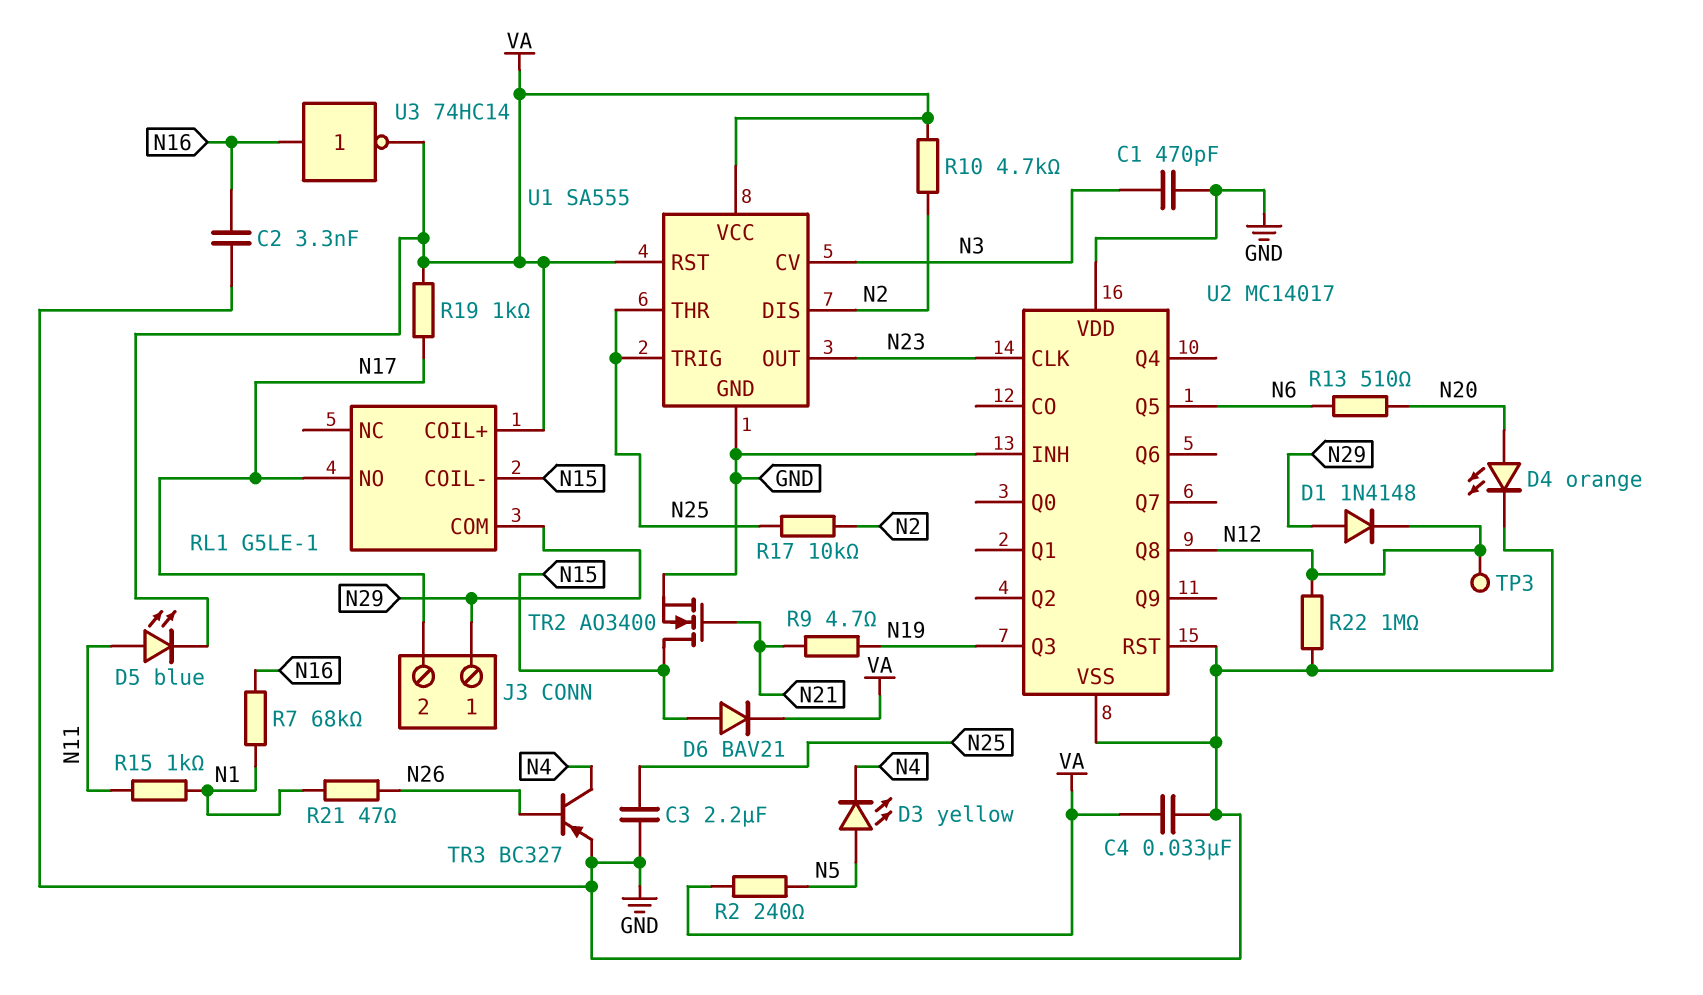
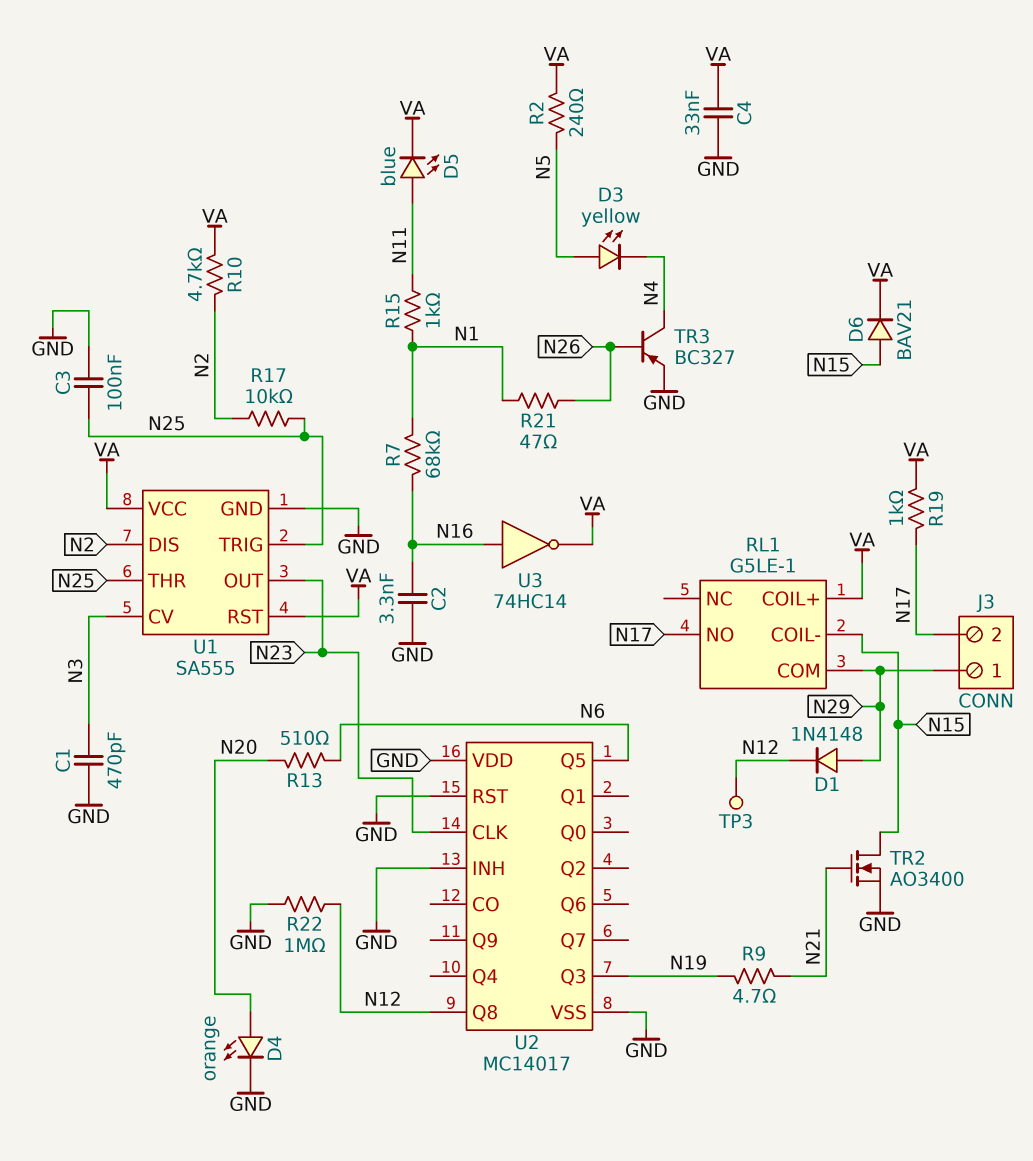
C3: 2.2uF (GND, N25) -> 100nF (GND, N25)

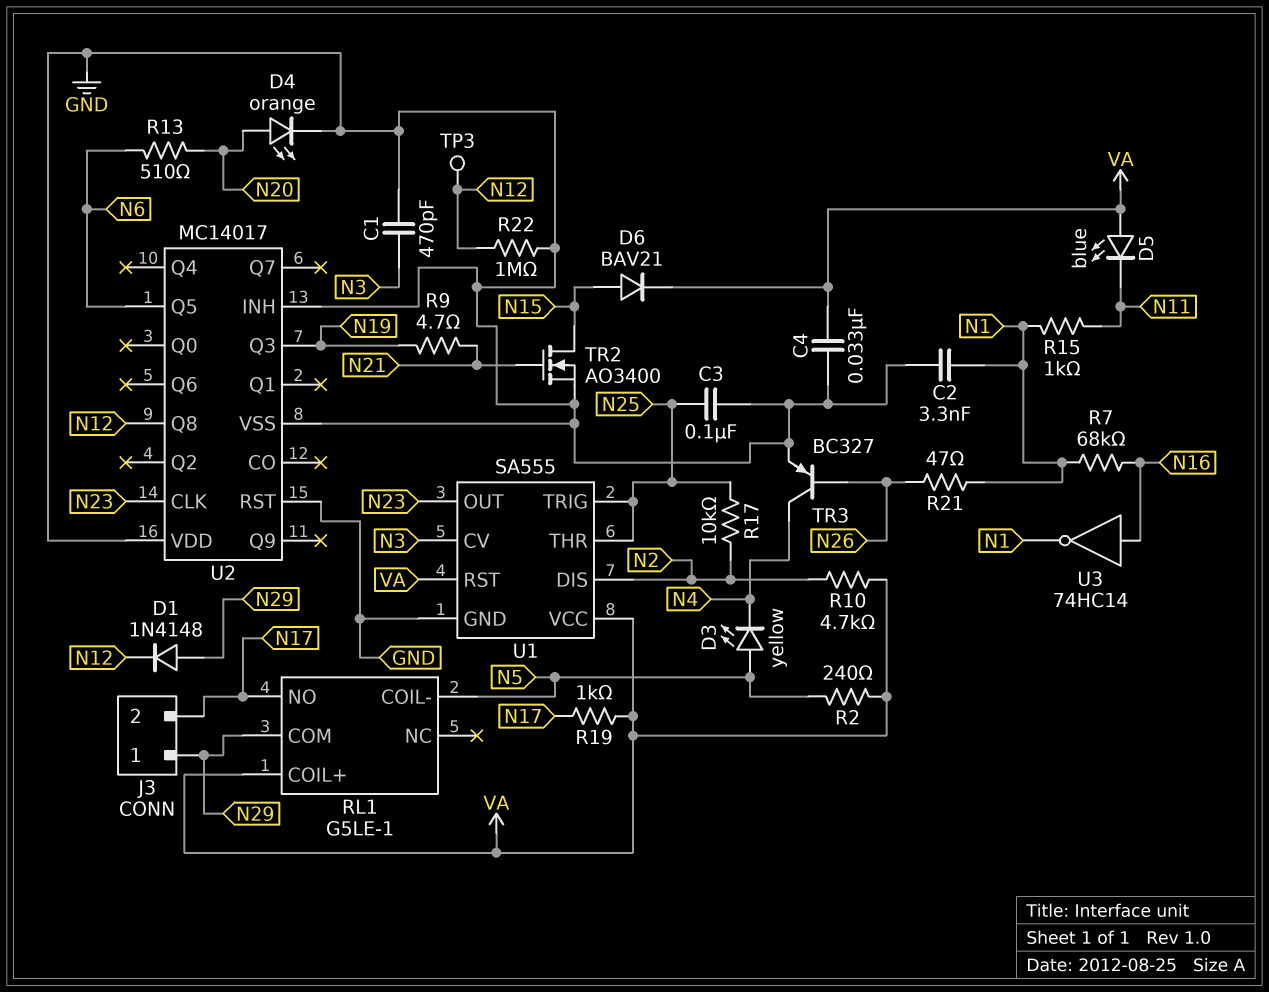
C2: 3.3nF (GND, N16) -> 3.3nF (GND, N1)
D5: LED blue (A N11, K VA) -> LED blue (A VA, K N11)
RL1 pin COIL-: N15 -> N5
U3: NOT 74HC14 (in N16, out VA) -> NOT 74HC14 (in N16, out N1)

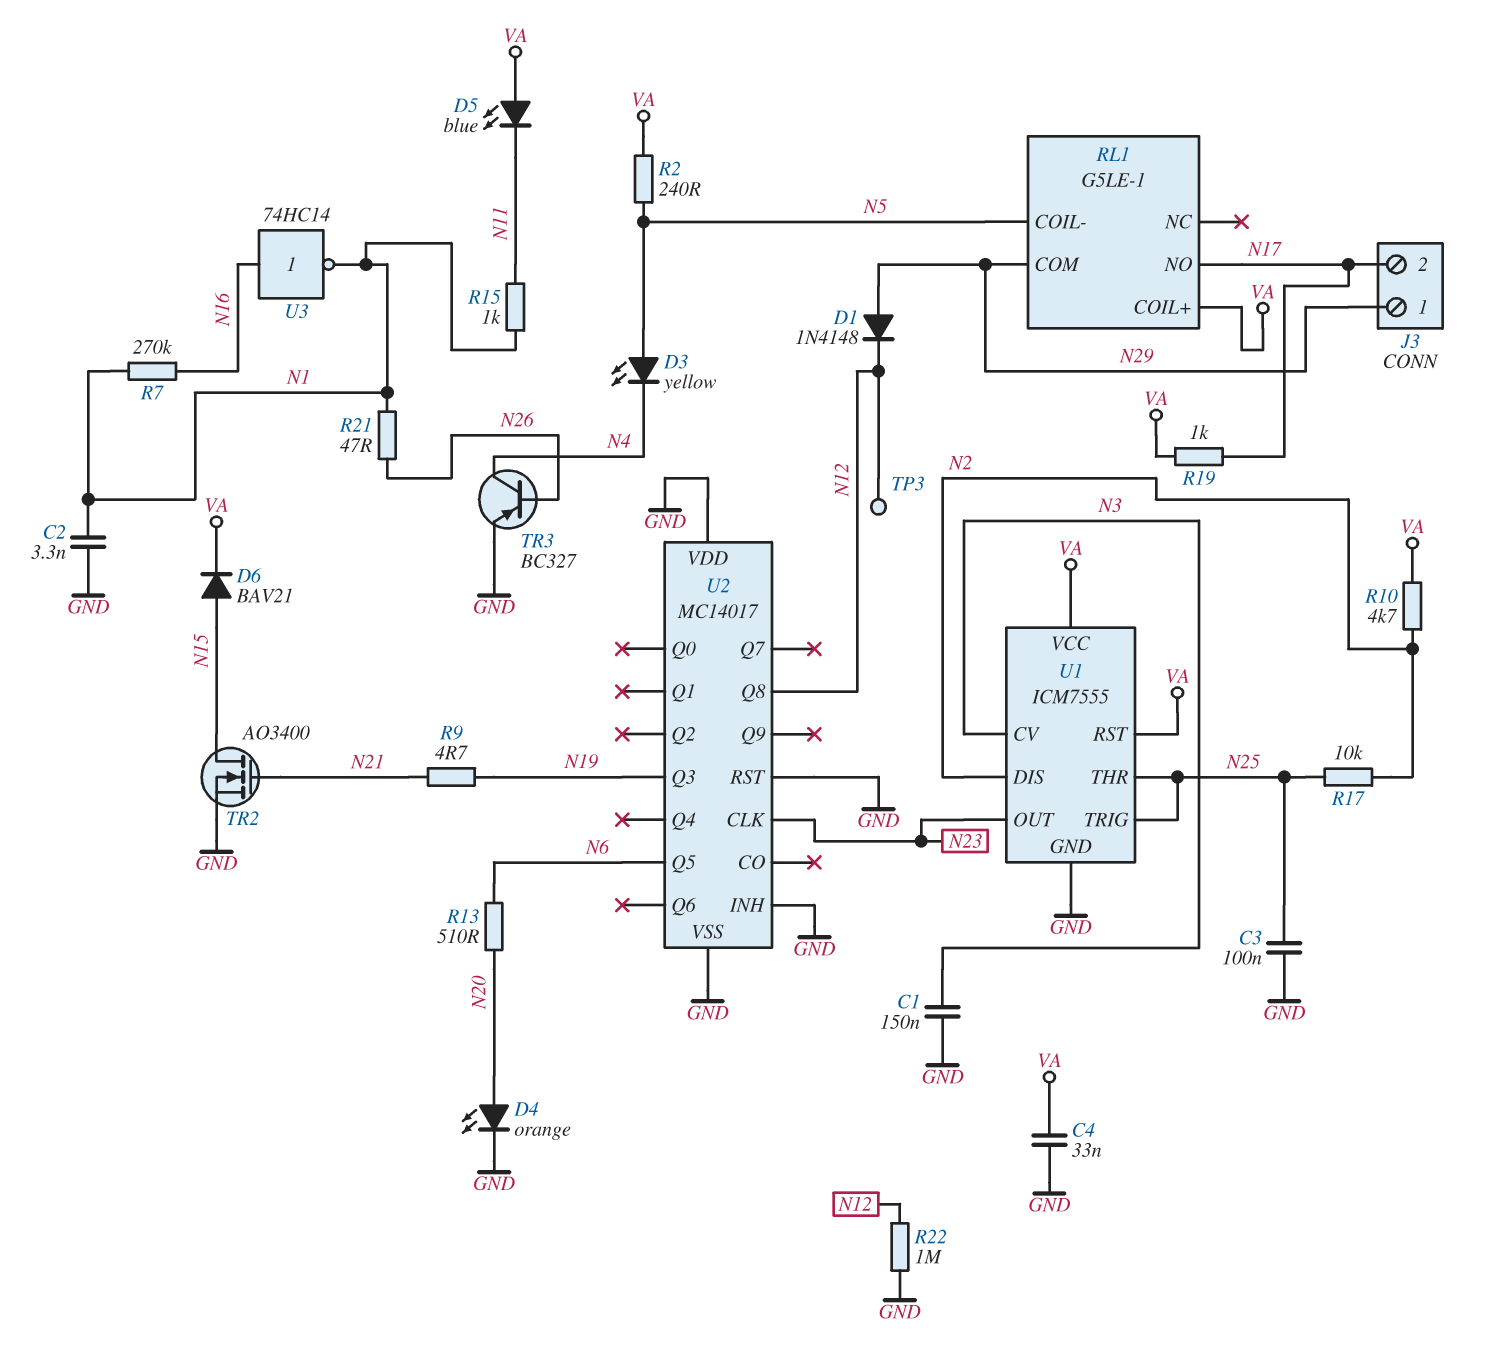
C1: 470pF (GND, N3) -> 150nF (GND, N3)
R7: 68k (N1, N16) -> 270k (N1, N16)
U1: SA555 -> ICM7555

